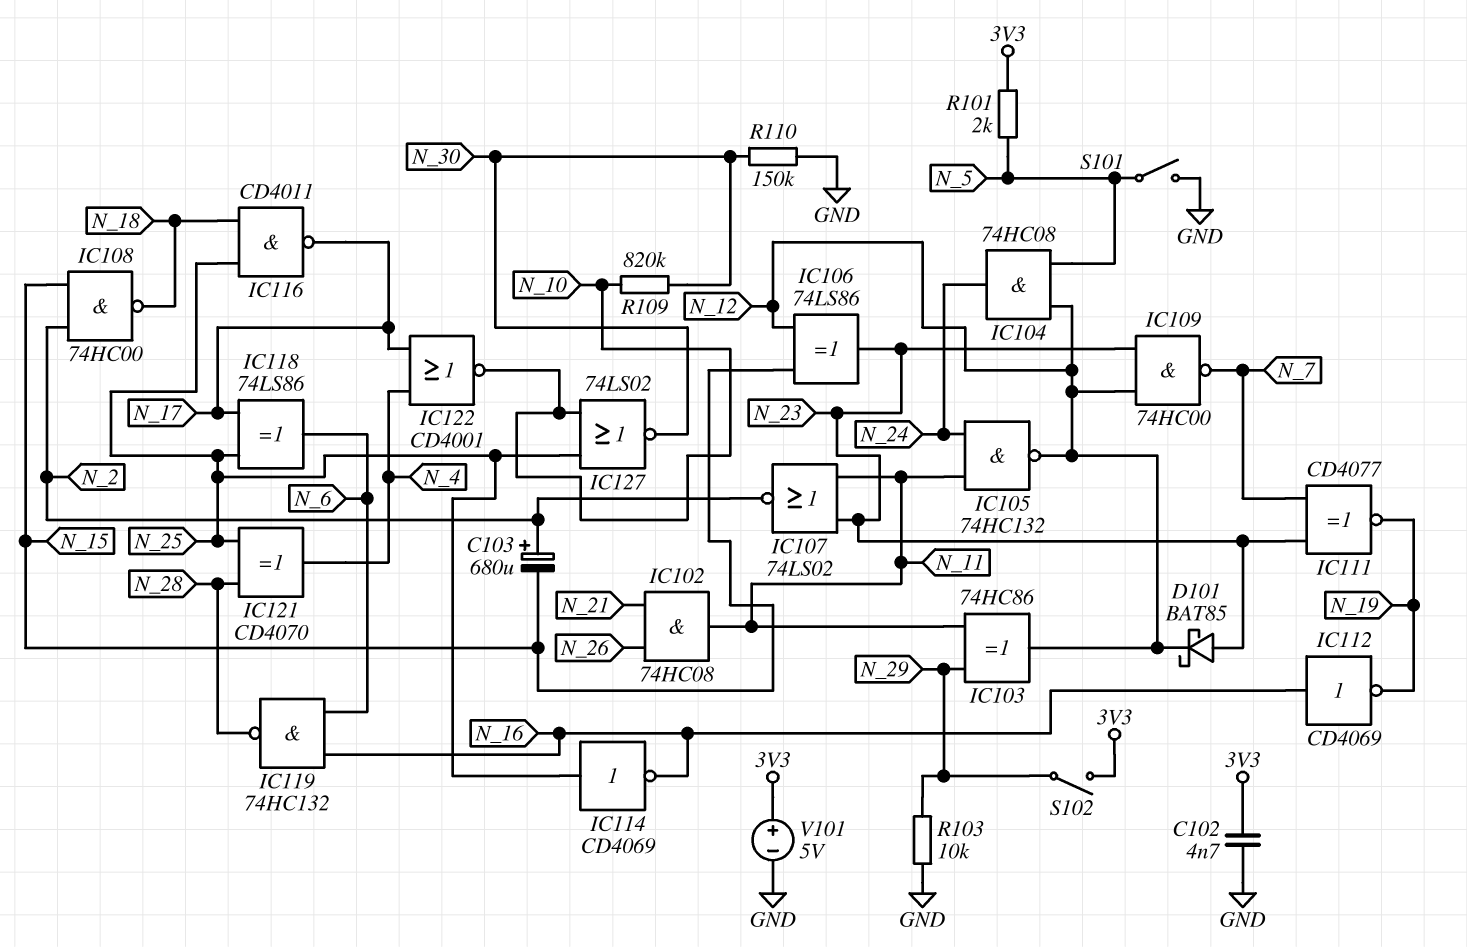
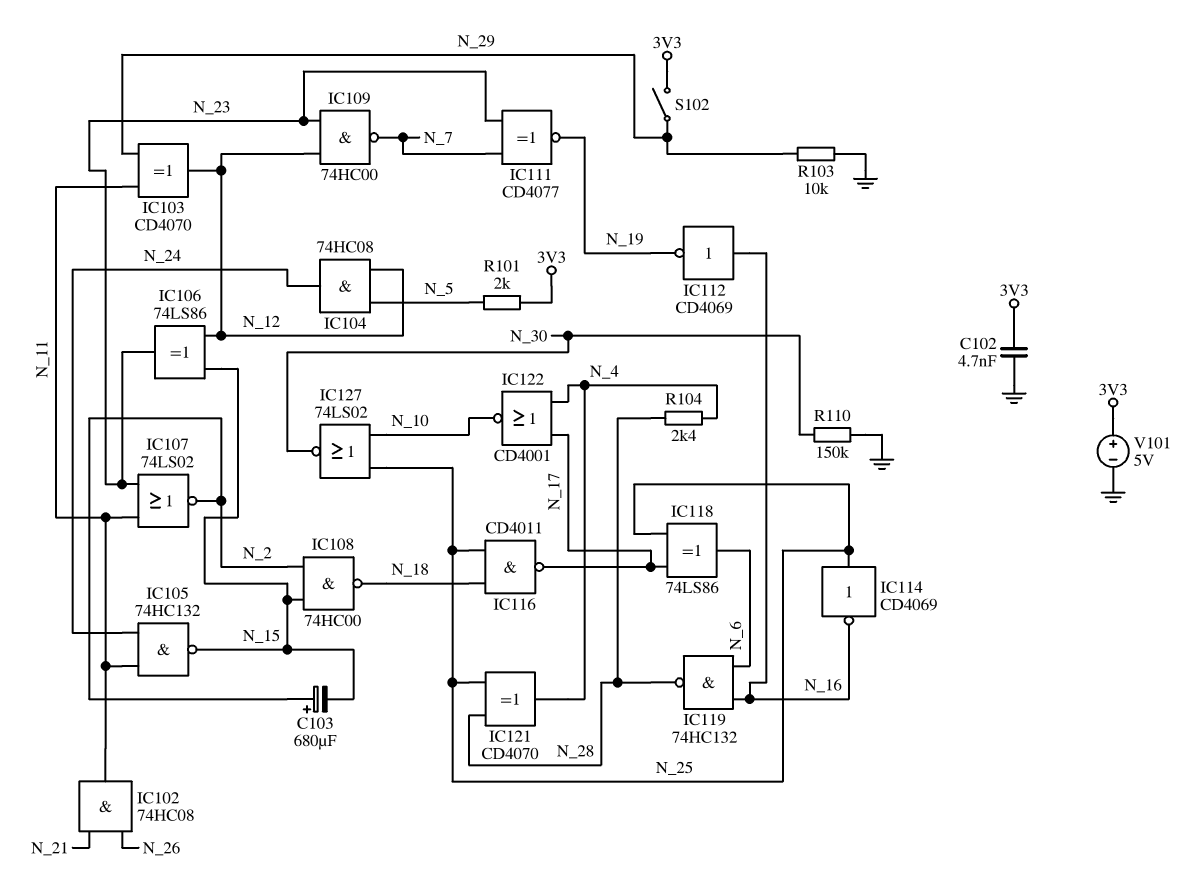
D101: schottky BAT85 (A N_23, K N_12) -> none
IC103: XOR 74HC86 (in N_11, in N_29, out N_12) -> XOR CD4070 (in N_11, in N_29, out N_12)
IC105: NAND 74HC132 (in N_11, in N_24, out N_12) -> NAND 74HC132 (in N_11, in N_24, out N_15)
R104: none -> 2.4k (N_4, N_28)
R109: 820k (N_10, N_30) -> none
S101: switch (GND, N_5) -> none

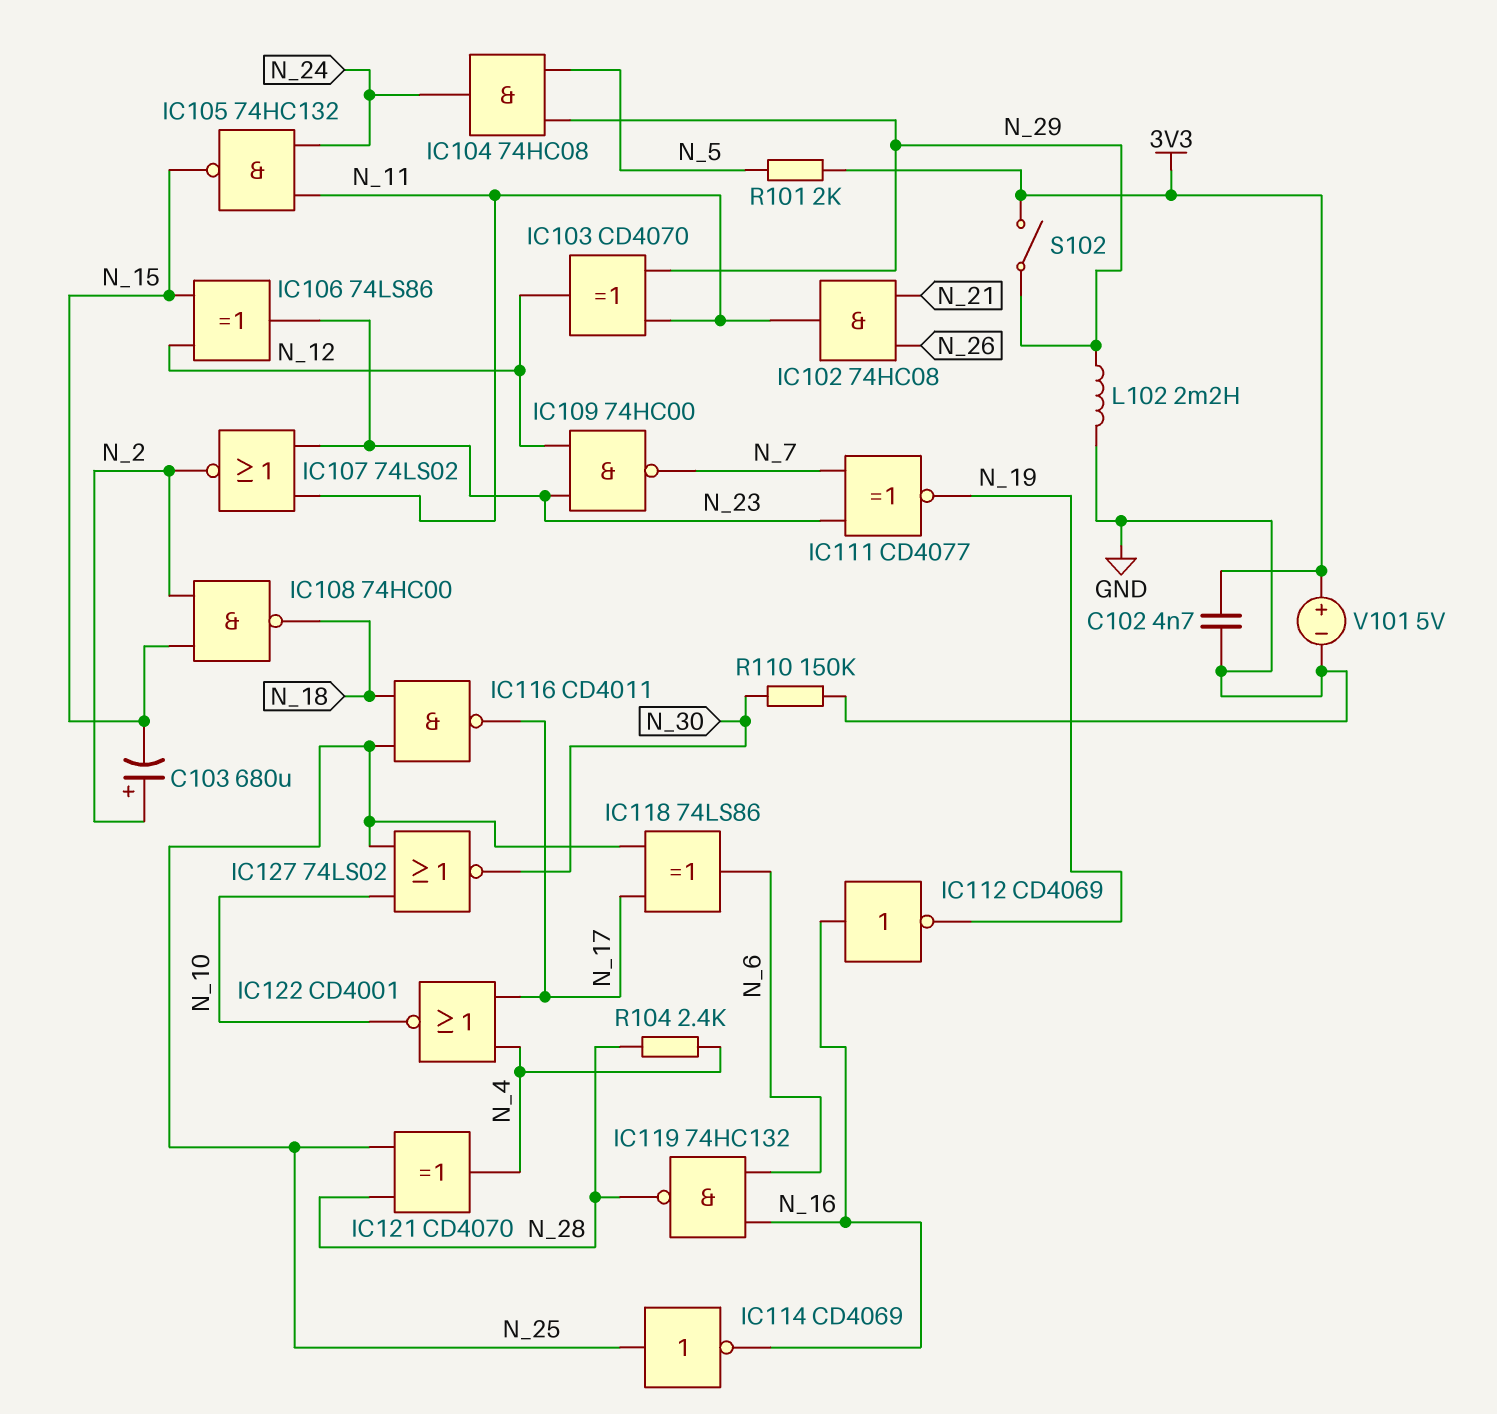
IC104: AND 74HC08 (in N_5, in N_12, out N_24) -> AND 74HC08 (in N_5, in N_29, out N_24)
L102: none -> 2.2mH (GND, N_29)
R103: 10k (GND, N_29) -> none

